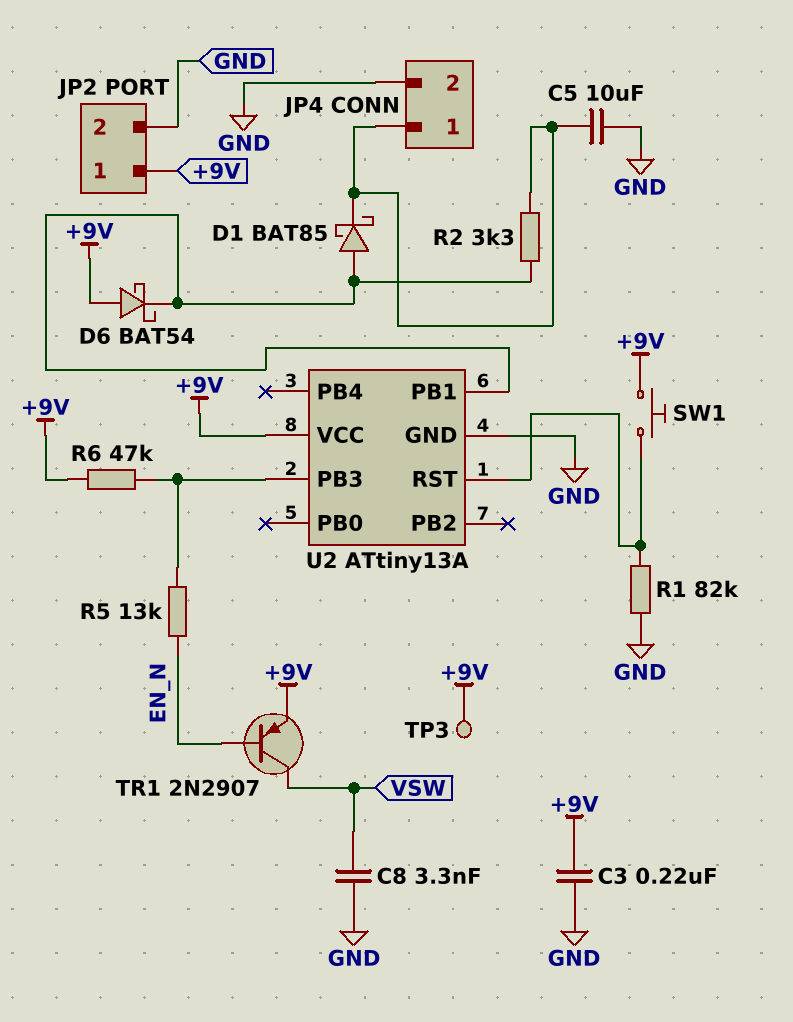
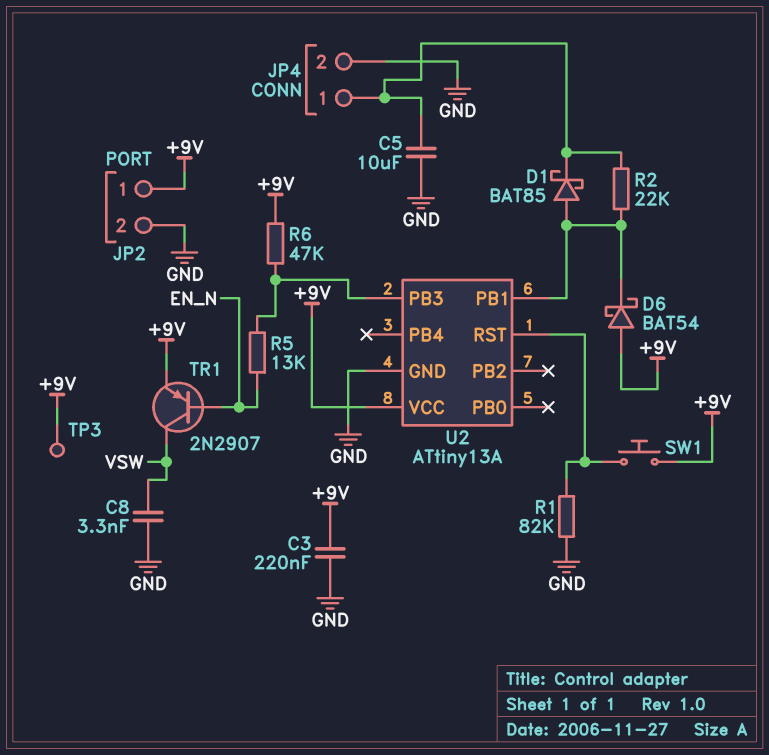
R2: 3.3k (JP4/1, U2/PB1) -> 22k (JP4/1, U2/PB1)

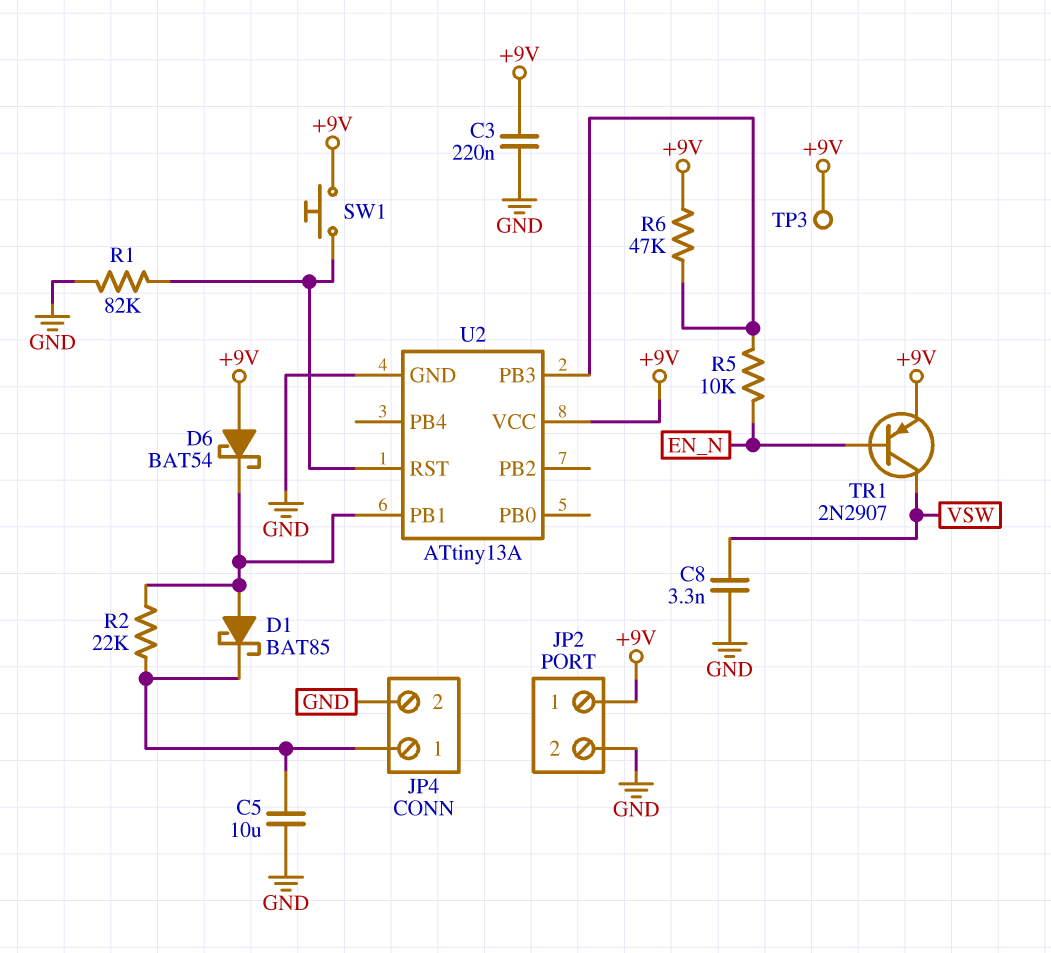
R5: 13k (EN_N, U2/PB3) -> 10k (EN_N, U2/PB3)

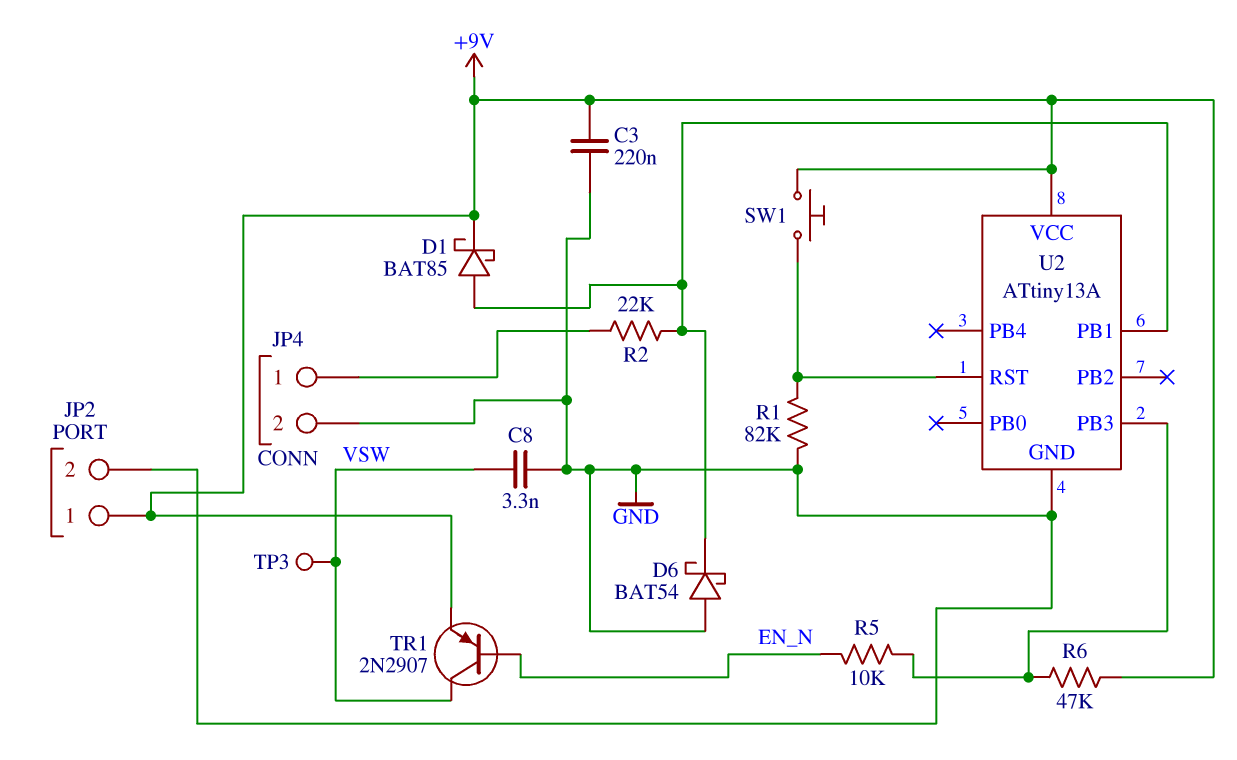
C5: 10uF (GND, JP4/1) -> none
D1: schottky BAT85 (A U2/PB1, K JP4/1) -> schottky BAT85 (A U2/PB1, K +9V)
D6: schottky BAT54 (A +9V, K U2/PB1) -> schottky BAT54 (A GND, K U2/PB1)
TP3: test point (+9V) -> test point (VSW)

